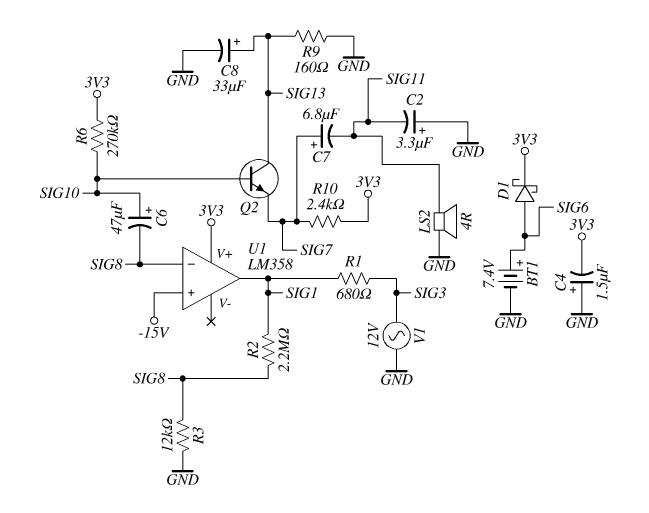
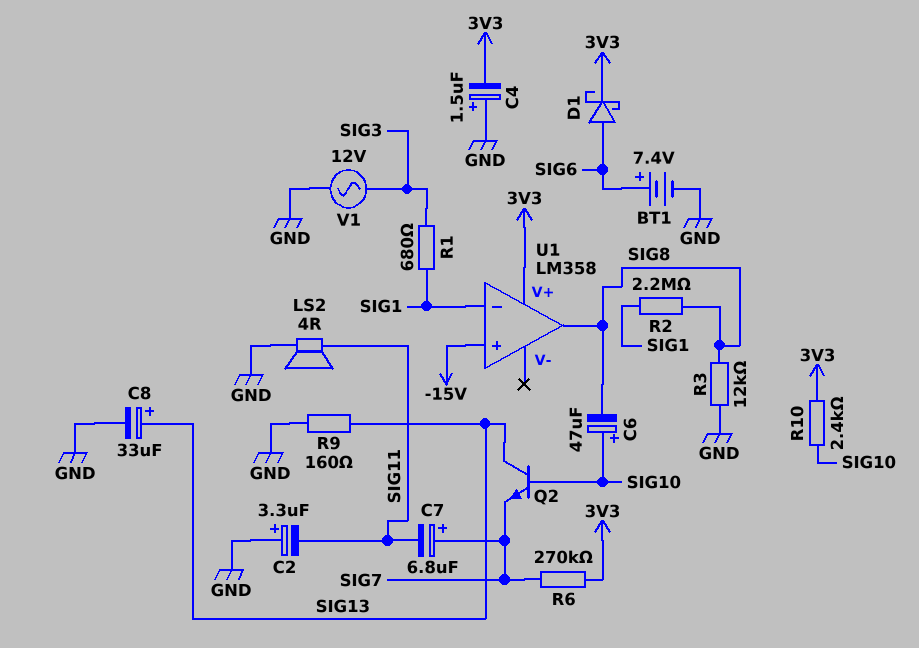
R6: 270k (3V3, SIG10) -> 270k (3V3, SIG7)
R10: 2.4k (3V3, SIG7) -> 2.4k (3V3, SIG10)
U1 pin in-: SIG8 -> SIG1
U1 pin out: SIG1 -> SIG8

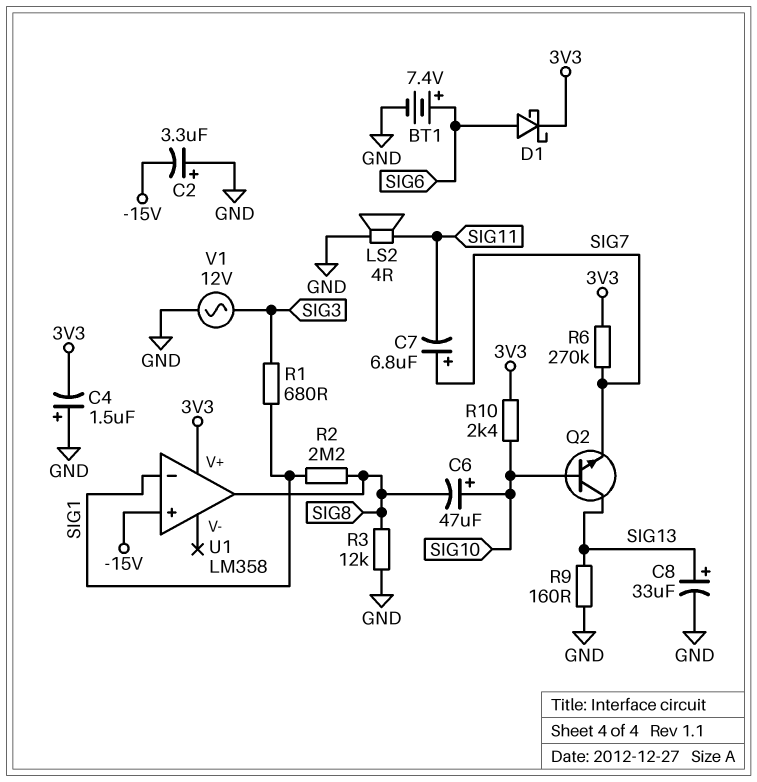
C2: 3.3uF (plus GND, minus SIG11) -> 3.3uF (plus GND, minus -15V)

